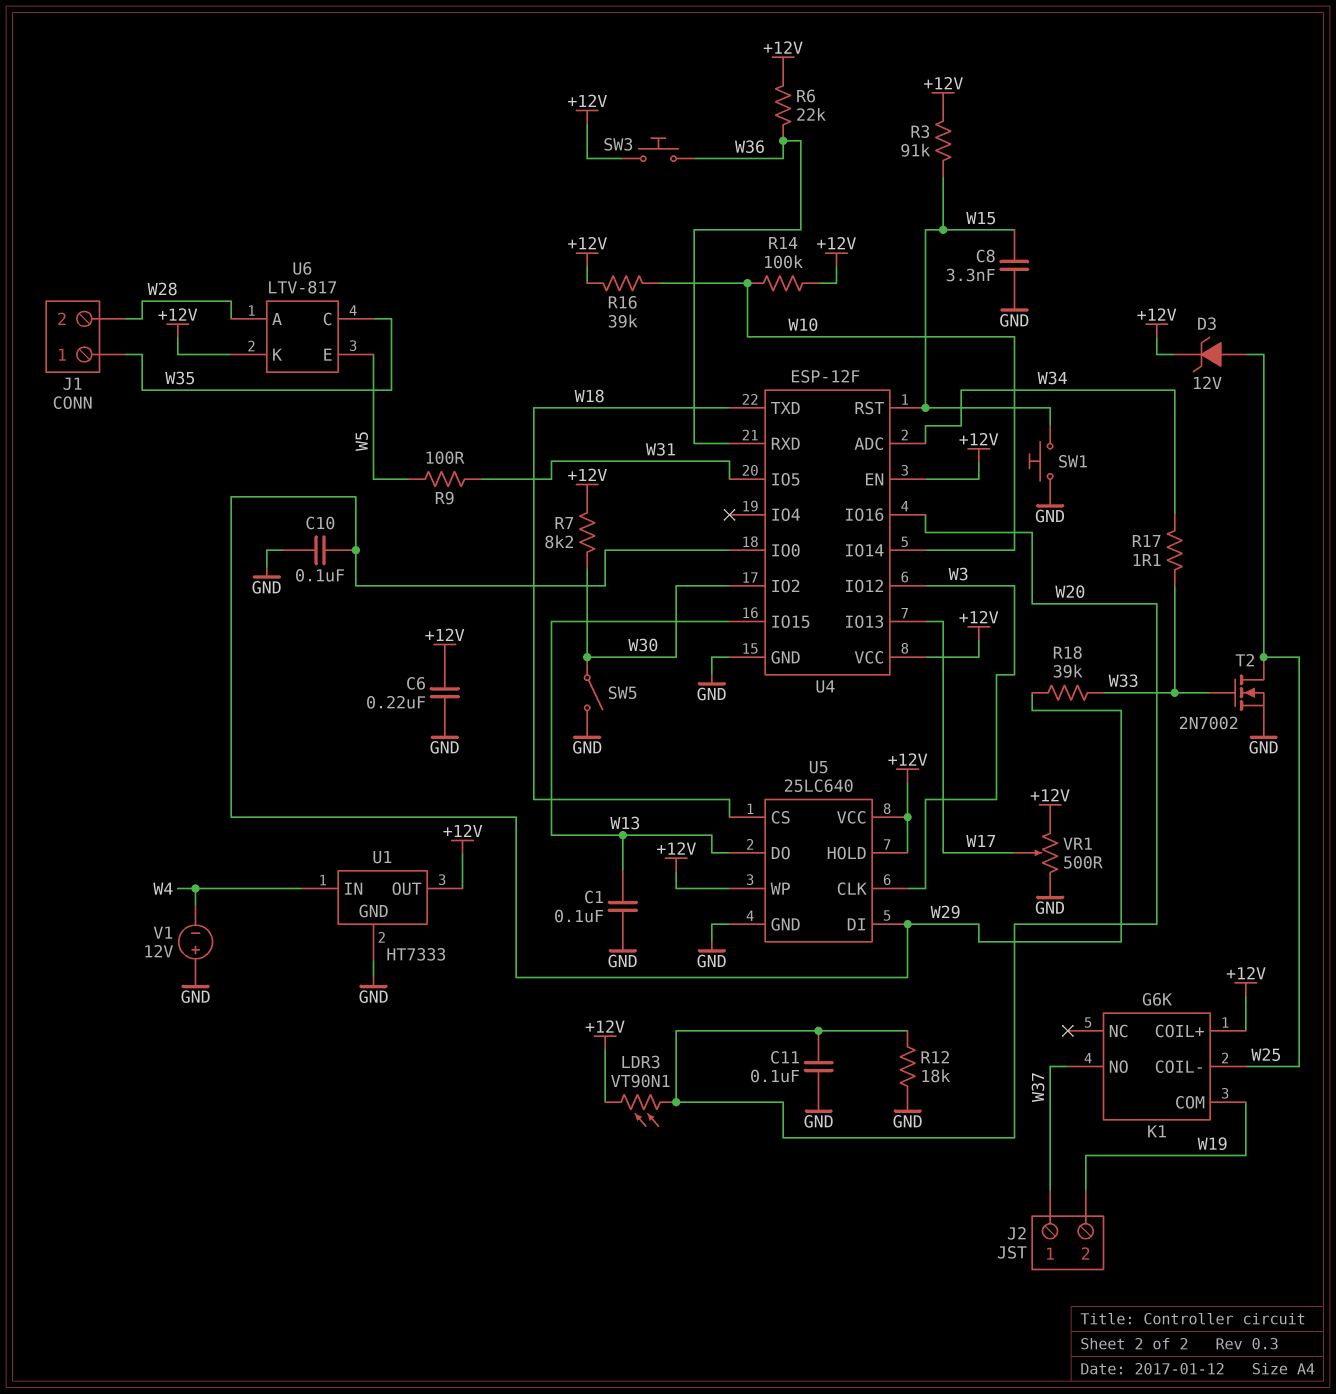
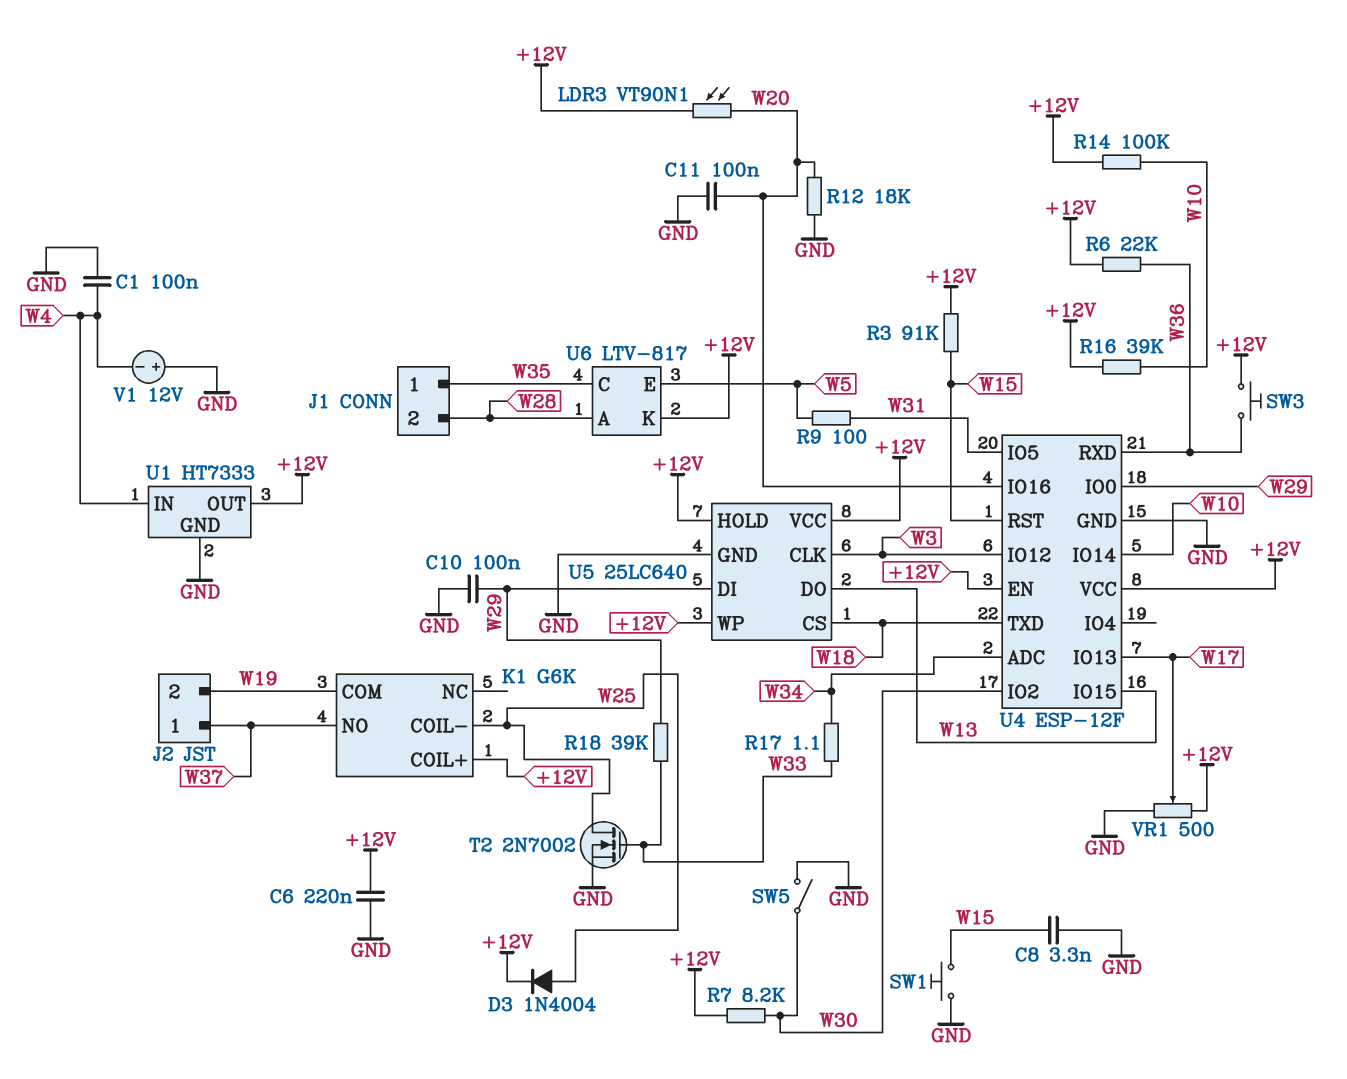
C1: 100nF (GND, W13) -> 100nF (GND, W4)
D3: zener 12V (A W25, K +12V) -> diode 1N4004 (A W25, K +12V)

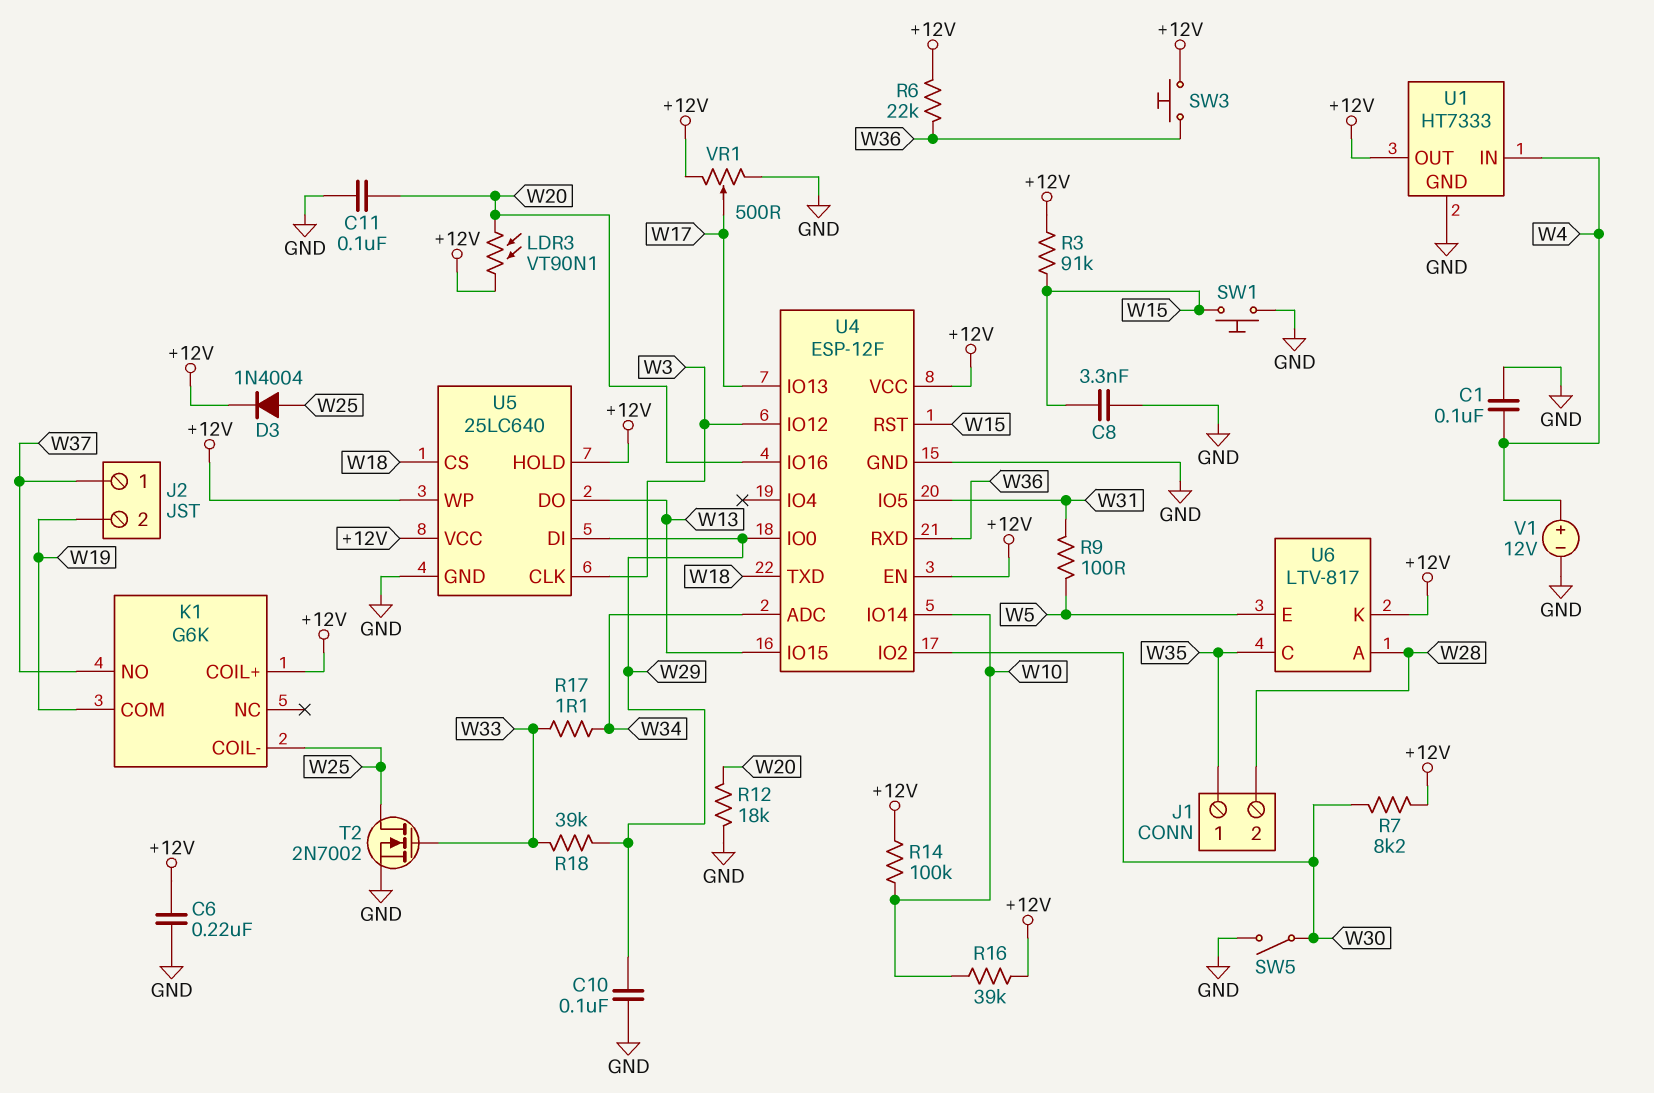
V1: 12V (plus GND, minus W4) -> 12V (plus W4, minus GND)

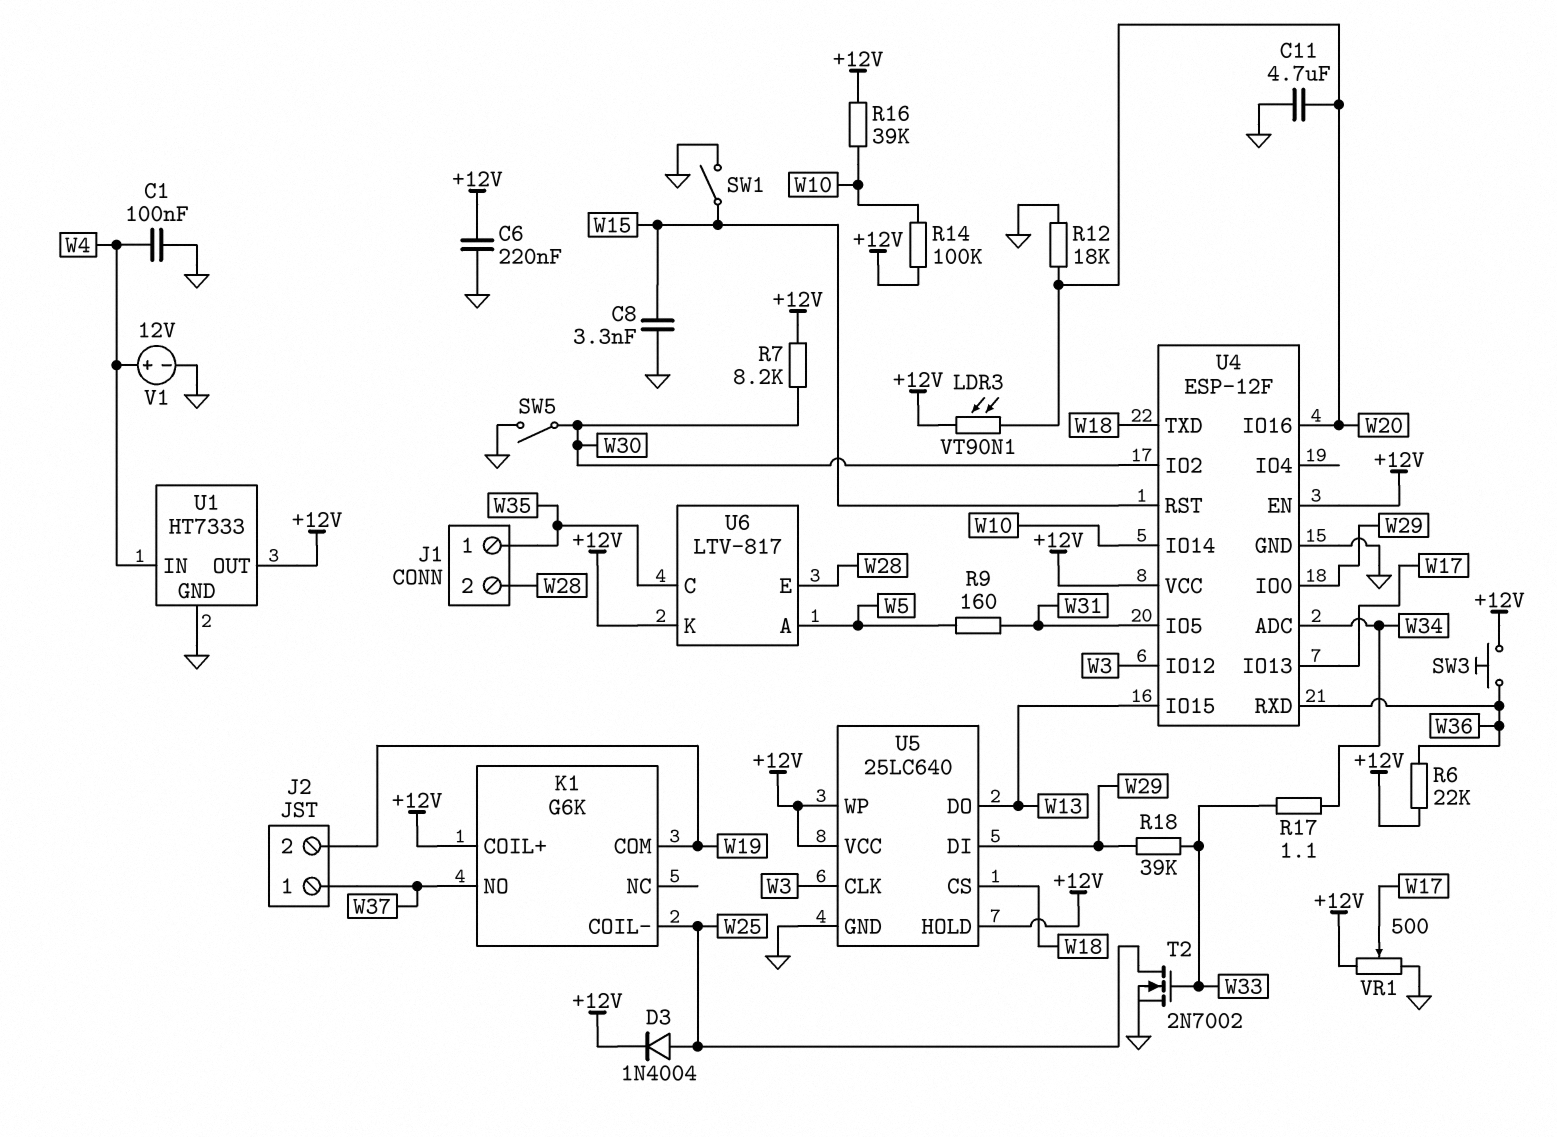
C10: 100nF (GND, W29) -> none
C11: 100nF (GND, W20) -> 4.7uF (GND, W20)
R3: 91k (+12V, W15) -> none
R9: 100 (W5, W31) -> 160 (W5, W31)
SW1: button (GND, W15) -> switch (GND, W15)
U6 pin A: W28 -> W5
U6 pin E: W5 -> W28

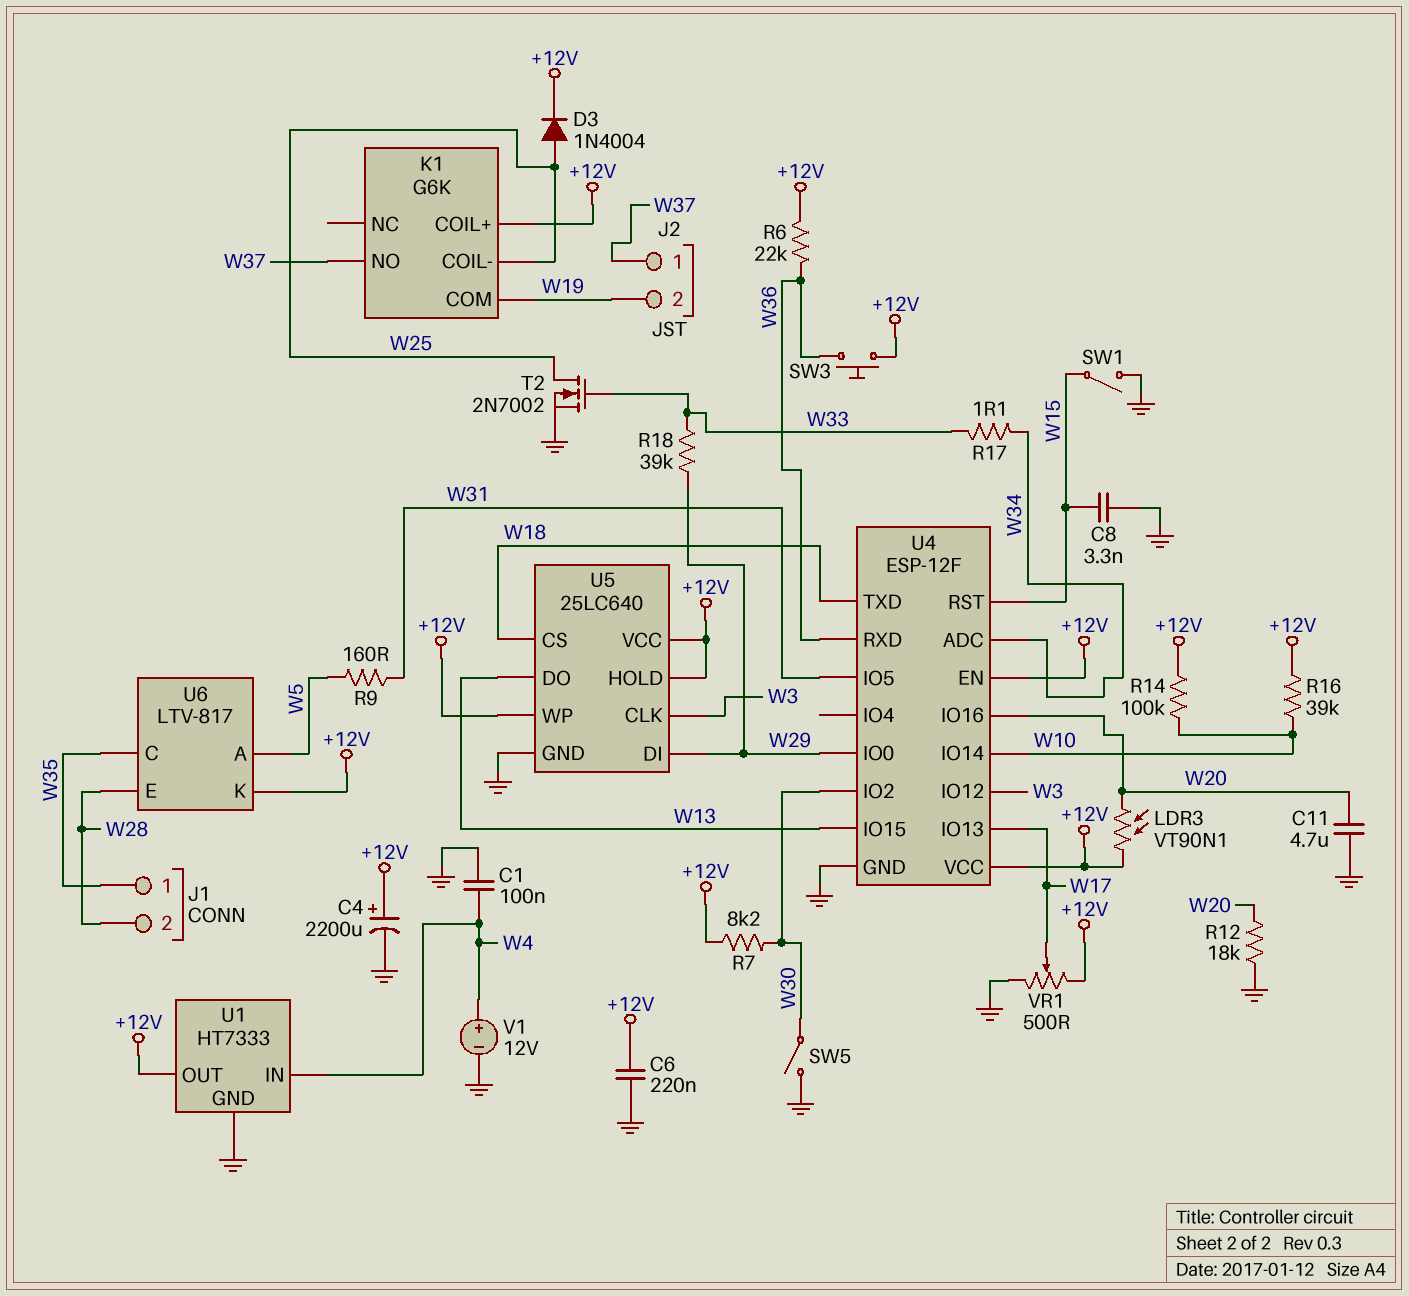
C4: none -> 2200uF (plus +12V, minus GND)

